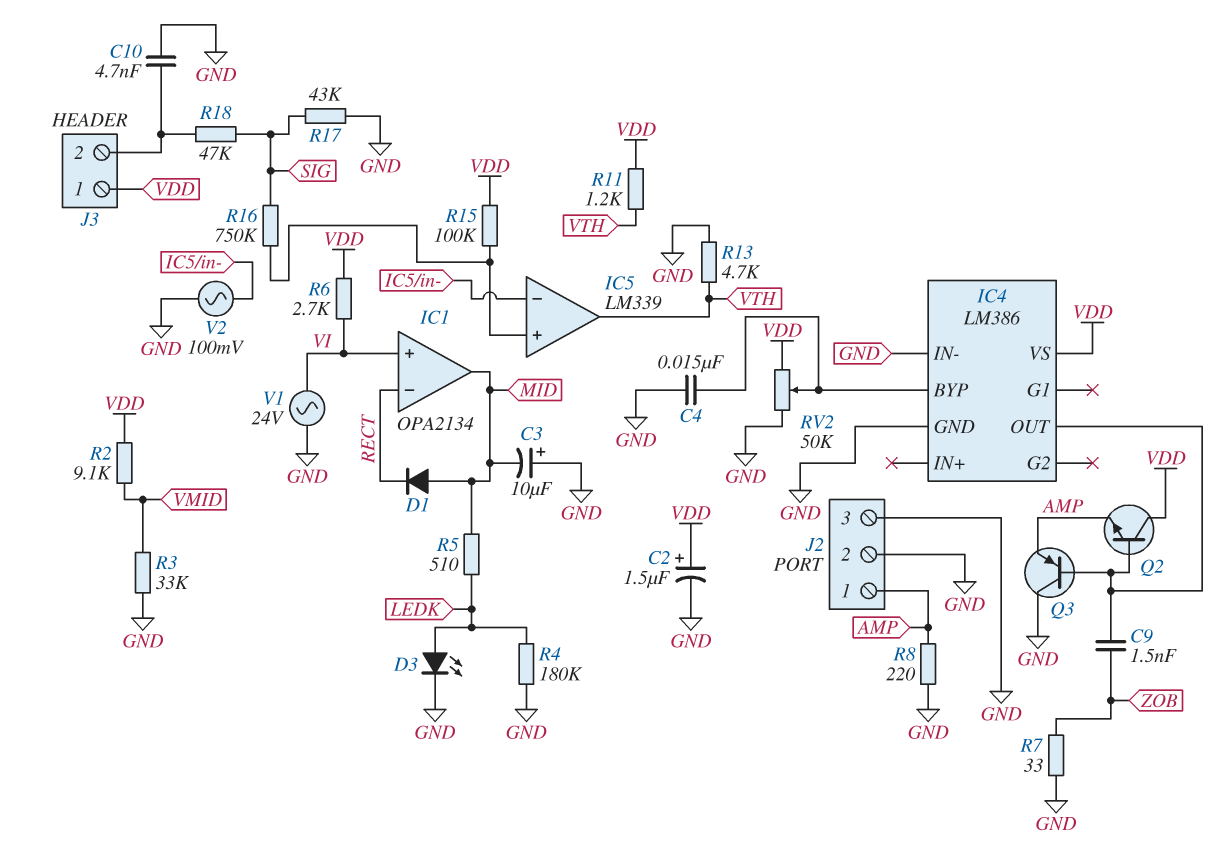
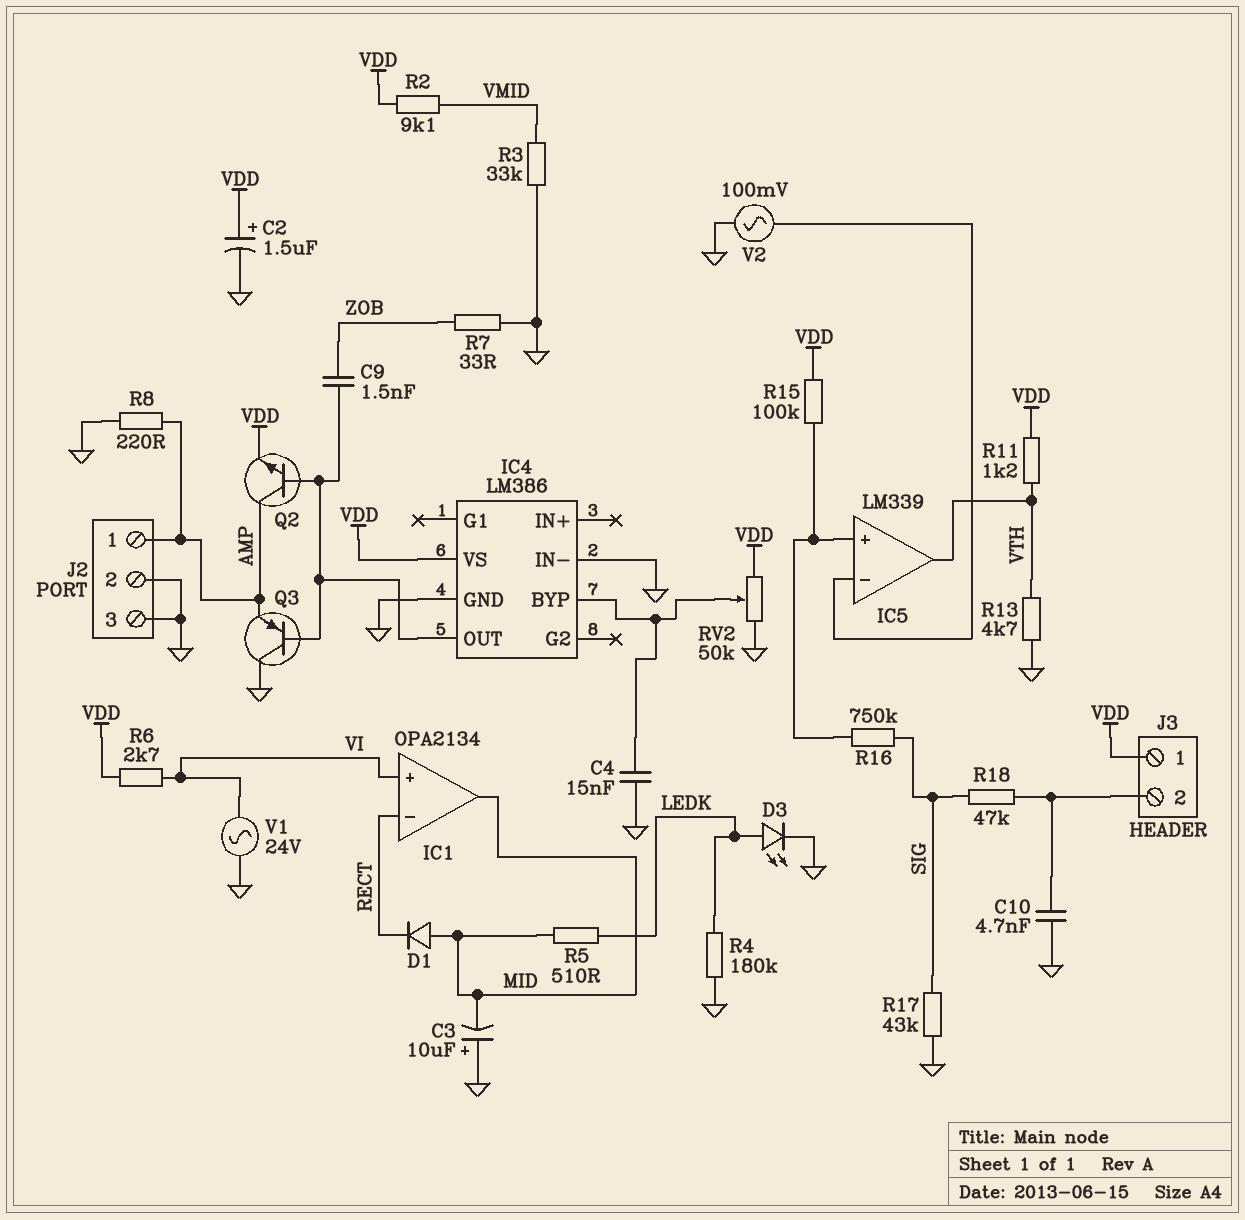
Q2: NPN (B IC4/OUT, C VDD, E AMP) -> NPN (B IC4/OUT, C AMP, E VDD)

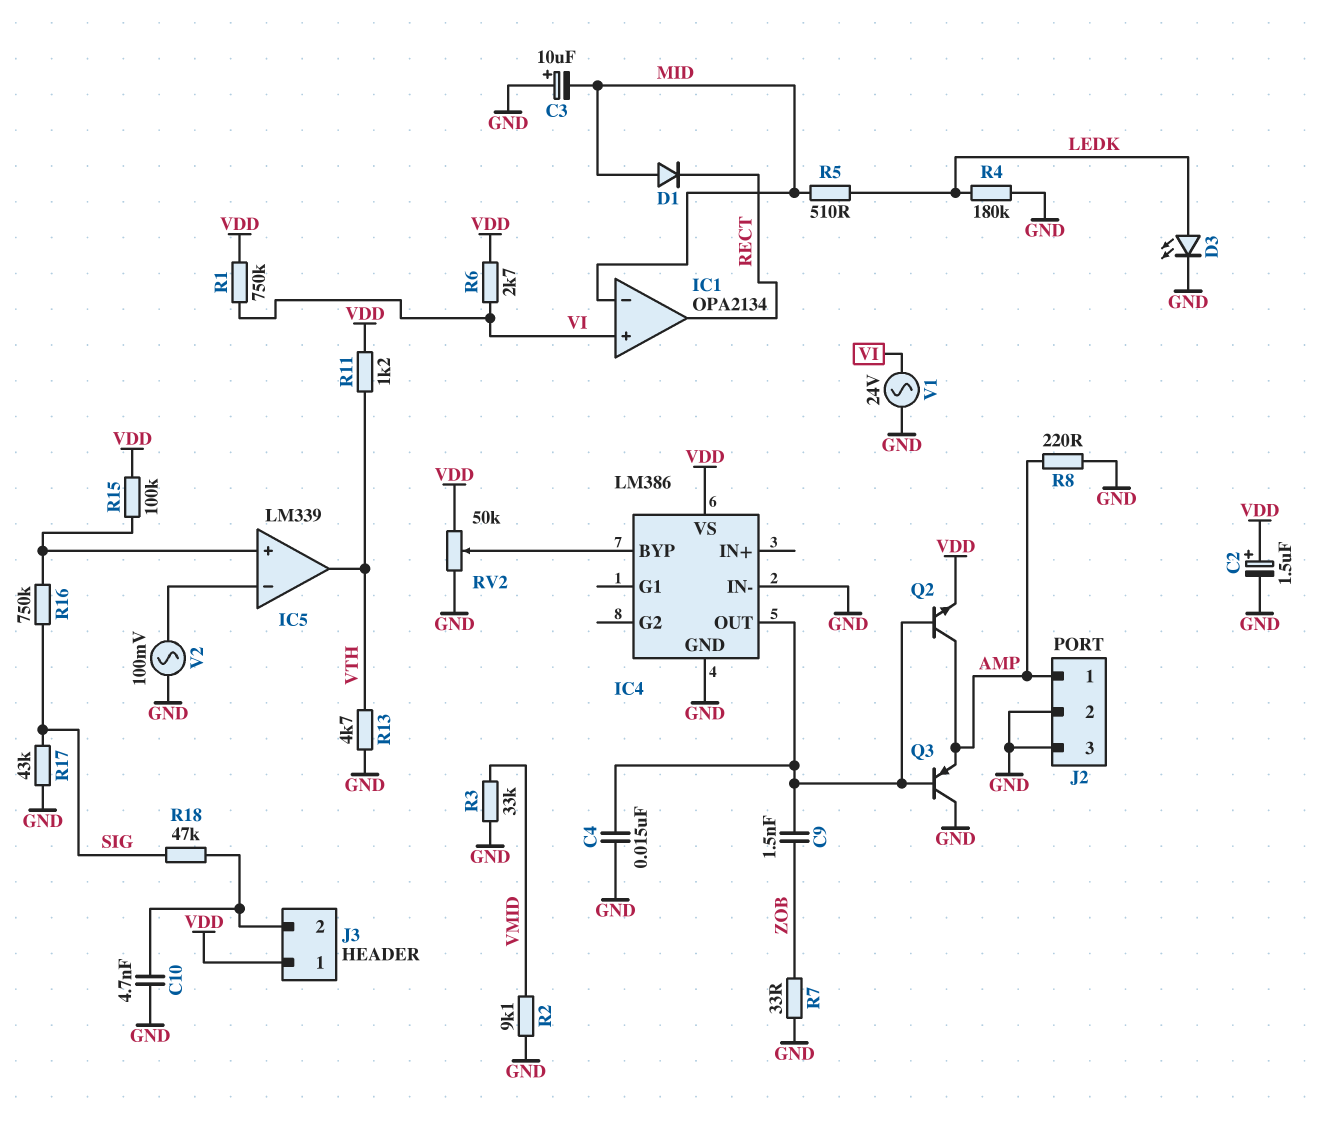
C4: 15nF (GND, IC4/BYP) -> 15nF (GND, IC4/OUT)
IC1 pin in-: RECT -> MID
IC1 pin out: MID -> RECT
R1: none -> 750k (VDD, VI)
R2: 9.1k (VDD, VMID) -> 9.1k (GND, VMID)

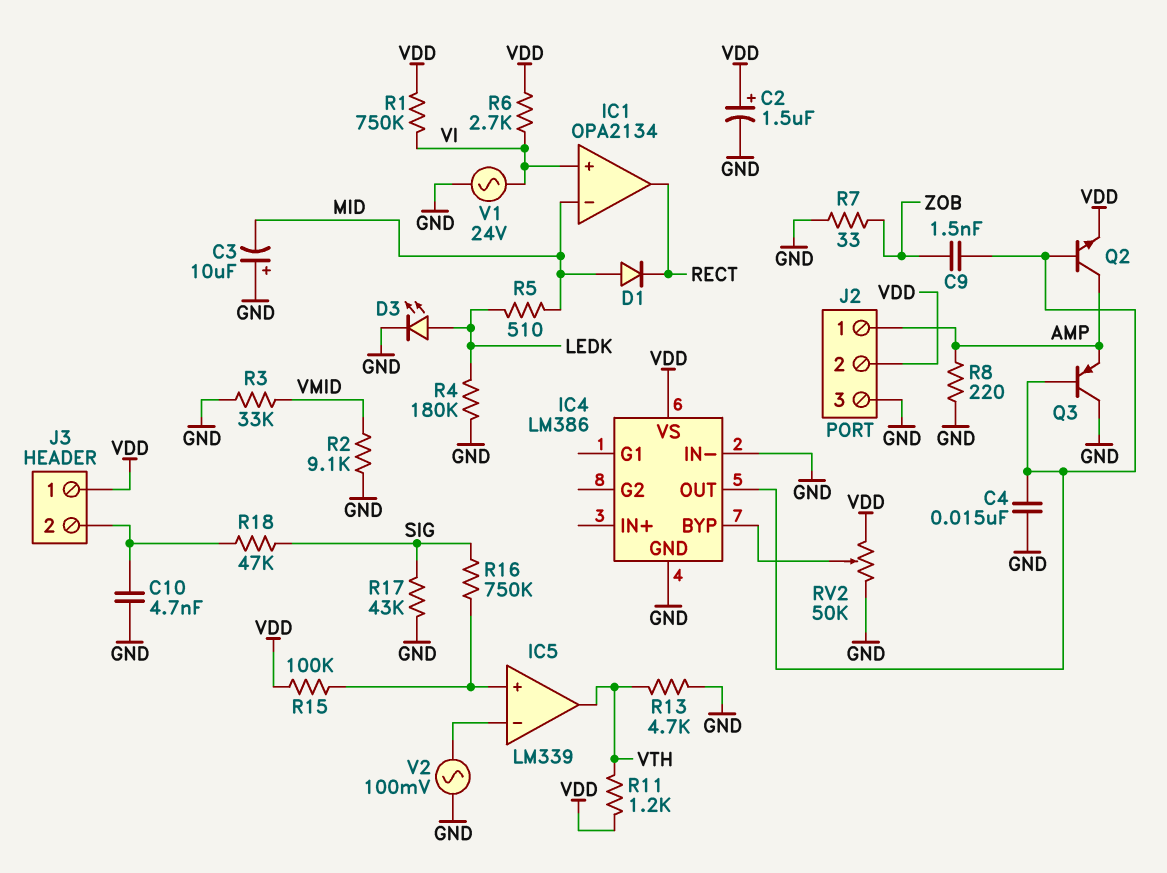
J2 pin 2: GND -> VDD

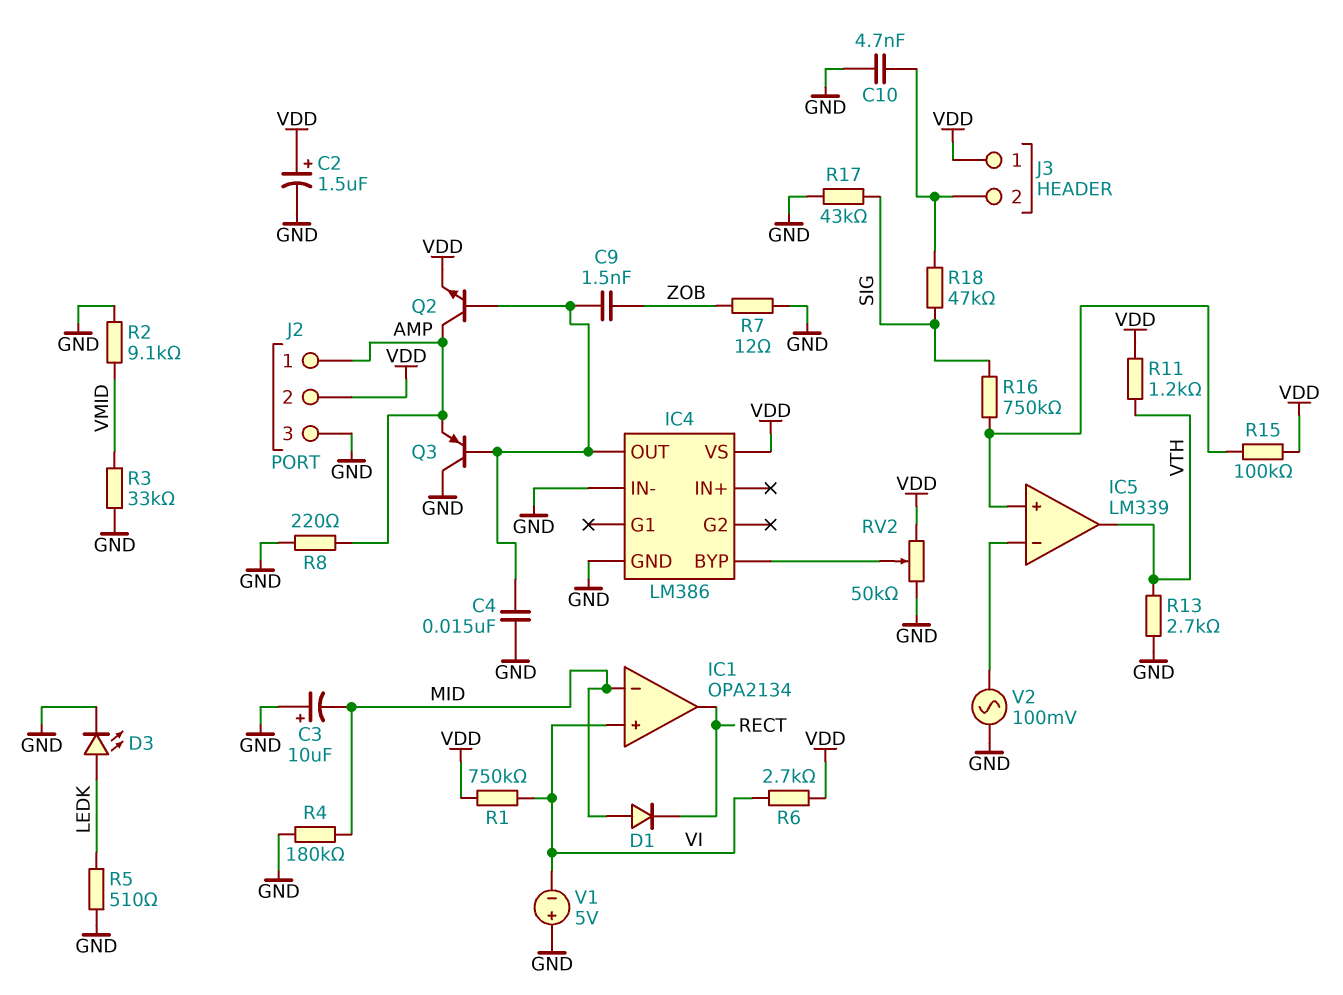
R4: 180k (GND, LEDK) -> 180k (GND, MID)
R5: 510 (LEDK, MID) -> 510 (GND, LEDK)
R7: 33 (GND, ZOB) -> 12 (GND, ZOB)
R13: 4.7k (GND, VTH) -> 2.7k (GND, VTH)
V1: AC 24V (GND, VI) -> 5V (plus GND, minus VI)

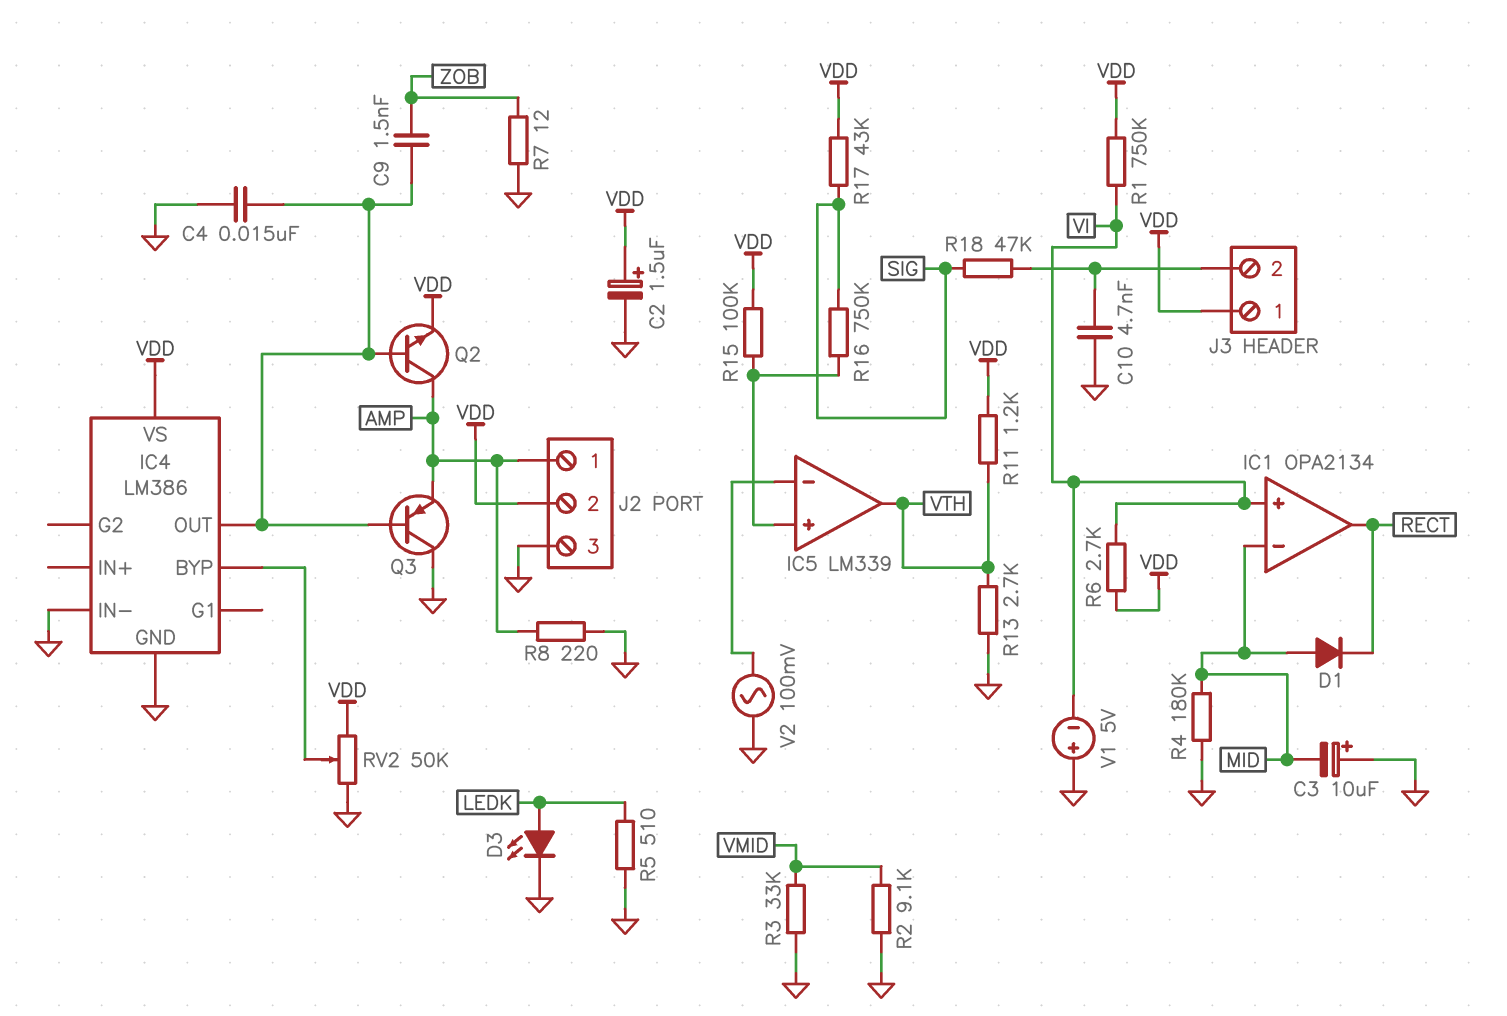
R17: 43k (GND, SIG) -> 43k (SIG, VDD)

